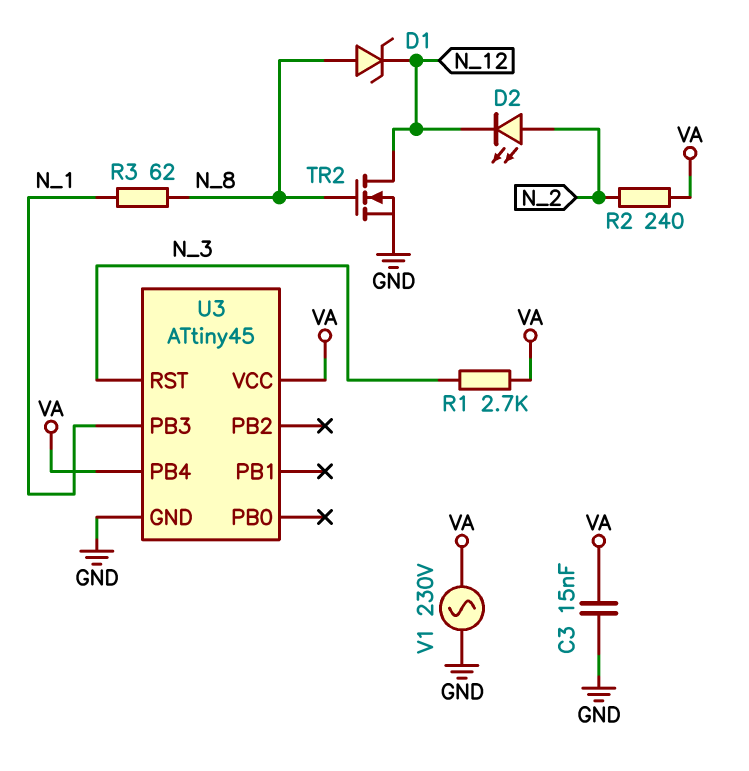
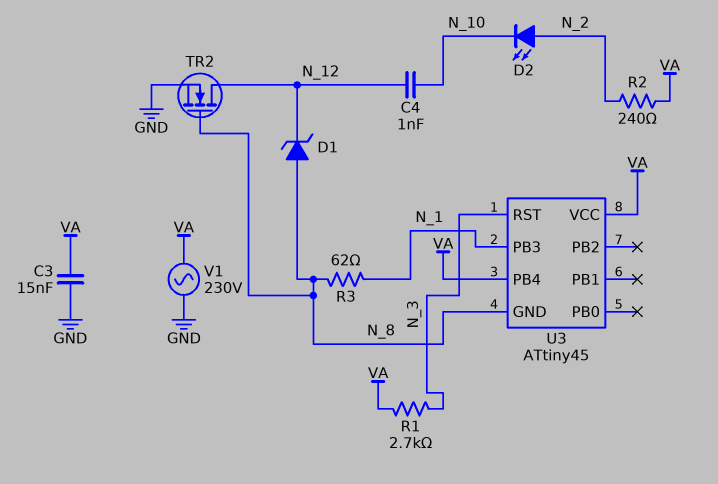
C4: none -> 1nF (N_10, N_12)
D2: LED (A N_2, K N_12) -> LED (A N_2, K N_10)
U3 pin GND: GND -> N_8

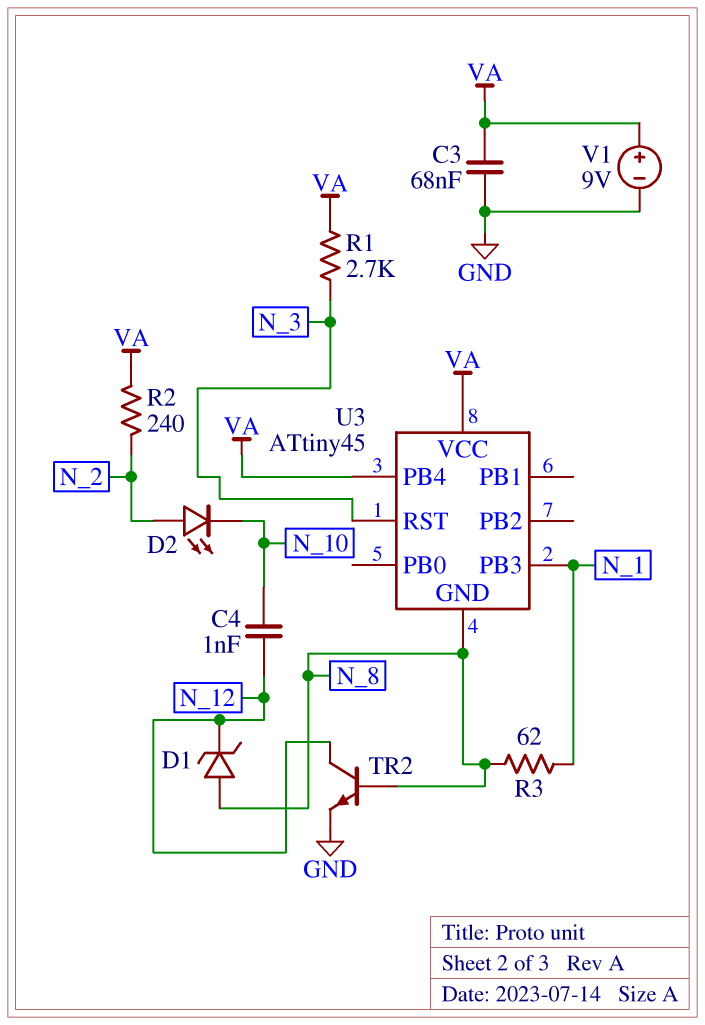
C3: 15nF (GND, VA) -> 68nF (GND, VA)
TR2: NMOS (G N_8, D N_12, S GND) -> NPN (B N_8, C N_12, E GND)
V1: AC 230V (GND, VA) -> 9V (plus VA, minus GND)

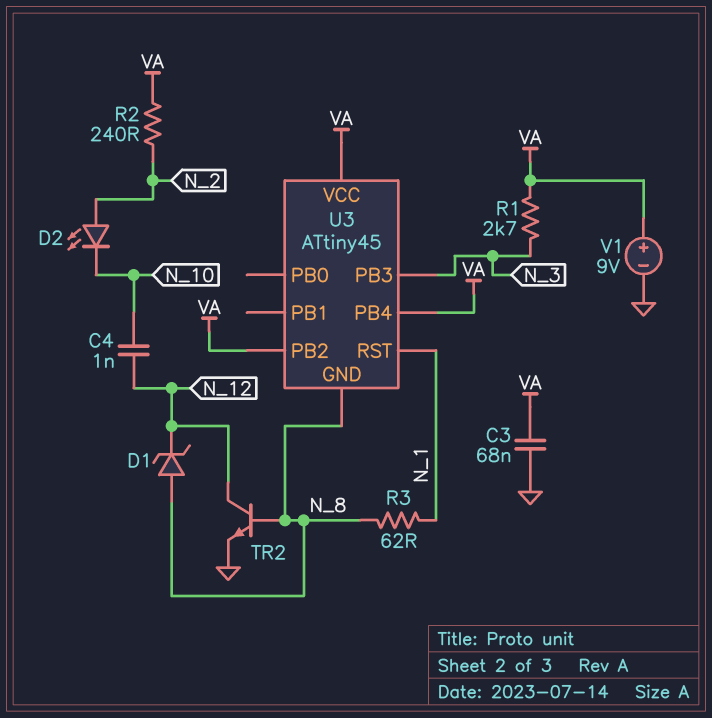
U3 pin PB2: none -> VA
U3 pin PB3: N_1 -> N_3
U3 pin RST: N_3 -> N_1

